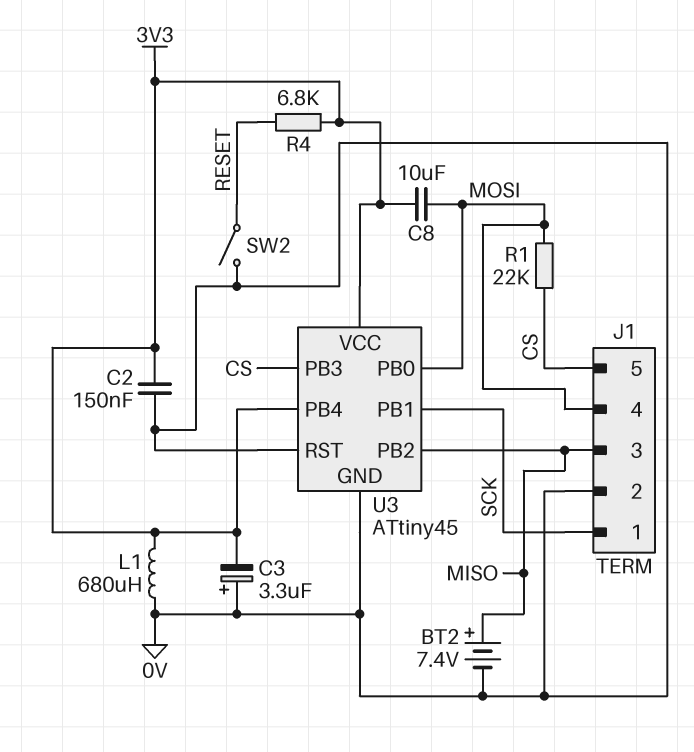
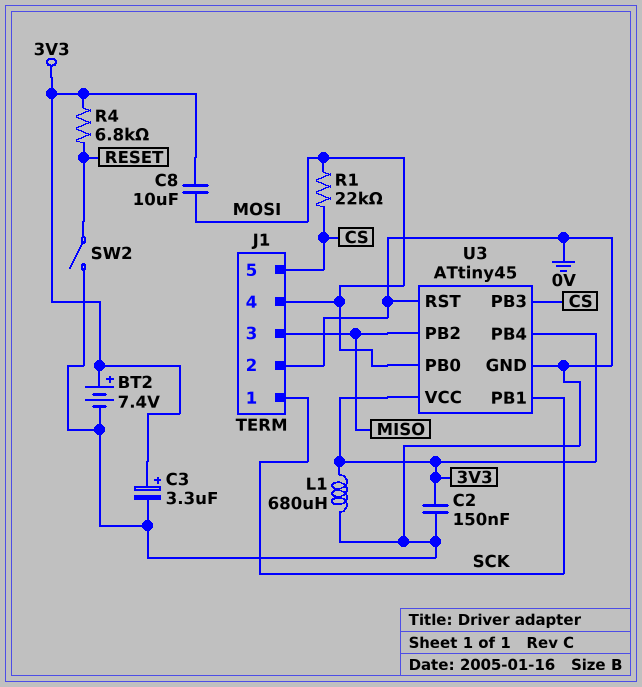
BT2: 7.4V (plus MISO, minus 0V) -> 7.4V (plus 3V3, minus 0V)
C3: 3.3uF (plus 0V, minus 3V3) -> 3.3uF (plus 3V3, minus 0V)

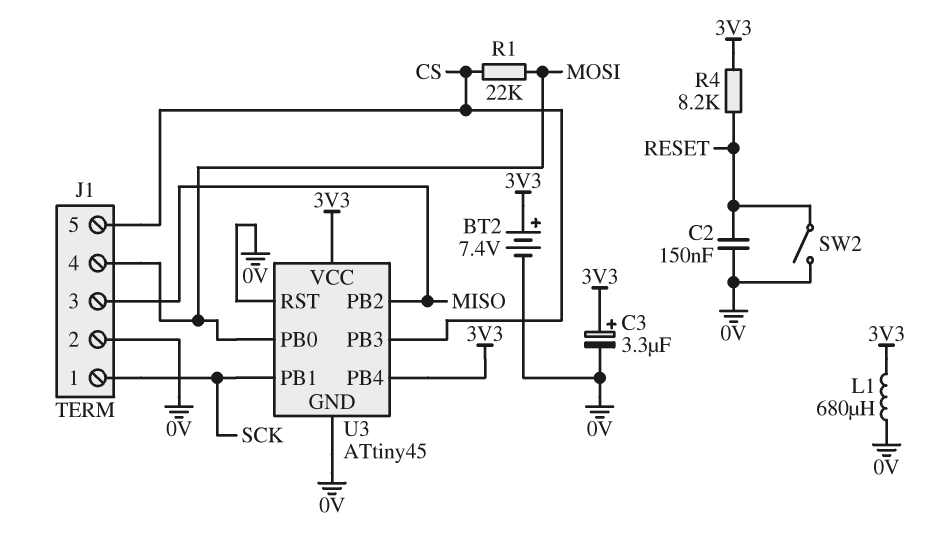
C2: 150nF (0V, 3V3) -> 150nF (0V, RESET)
C8: 10uF (3V3, MOSI) -> none
R4: 6.8k (3V3, RESET) -> 8.2k (3V3, RESET)

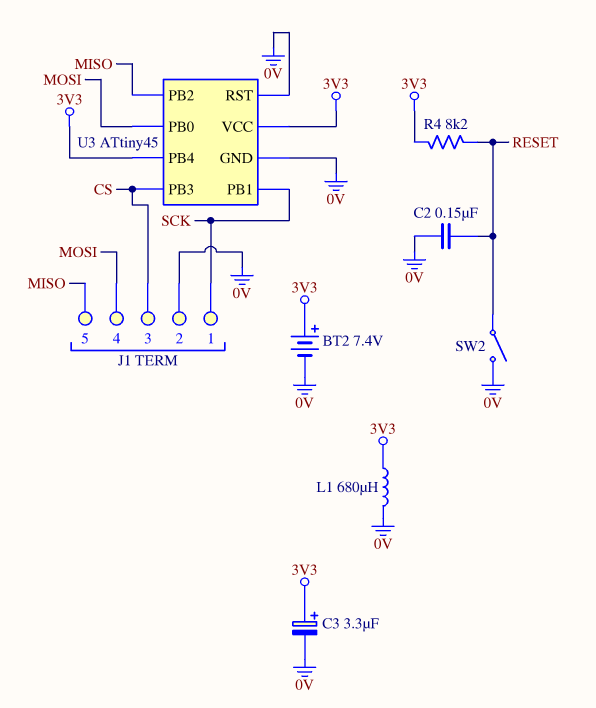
J1 pin 3: MISO -> CS
J1 pin 5: CS -> MISO
R1: 22k (CS, MOSI) -> none

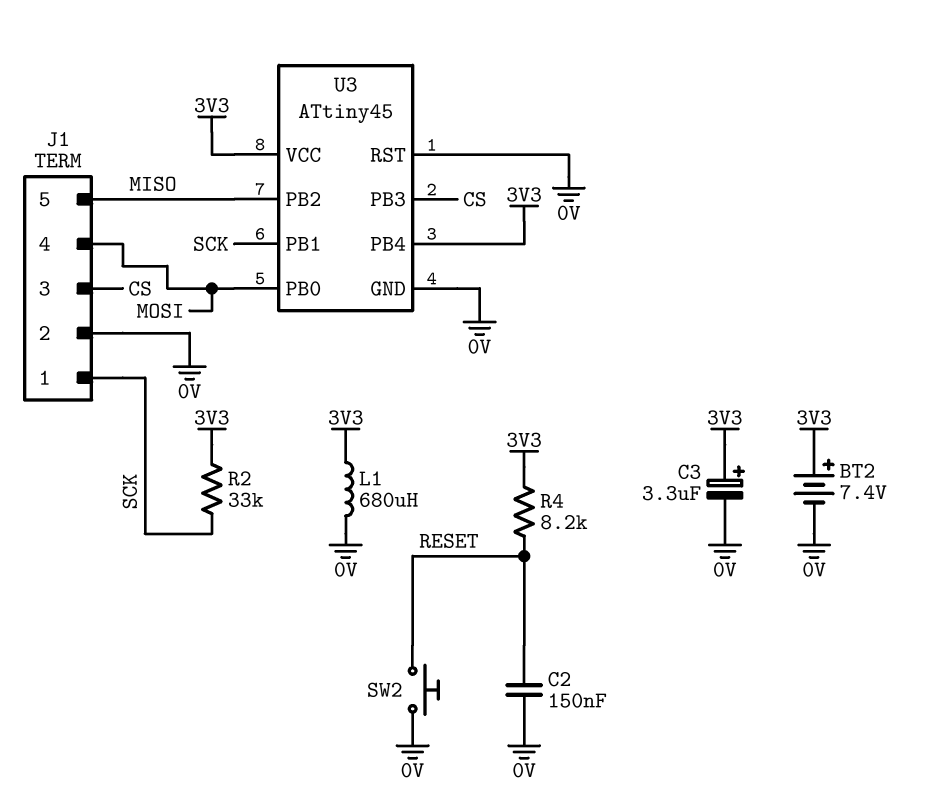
R2: none -> 33k (3V3, SCK)
SW2: switch (0V, RESET) -> button (0V, RESET)

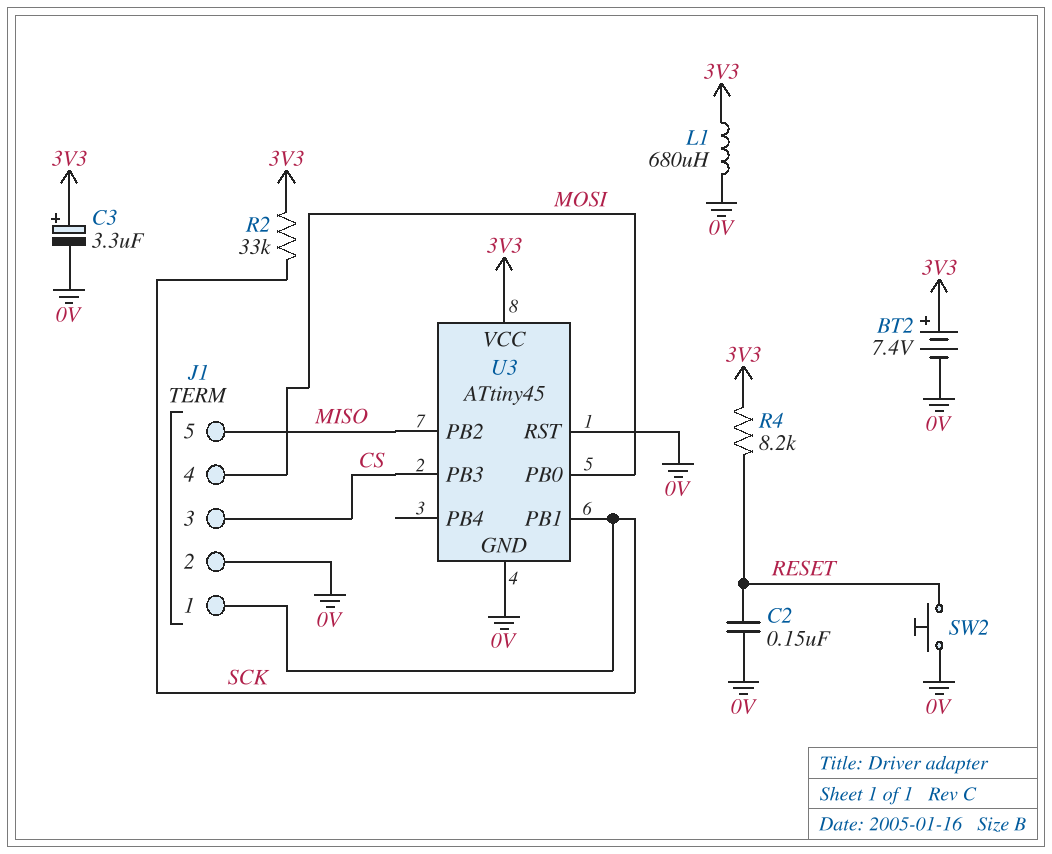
U3 pin PB4: 3V3 -> none

